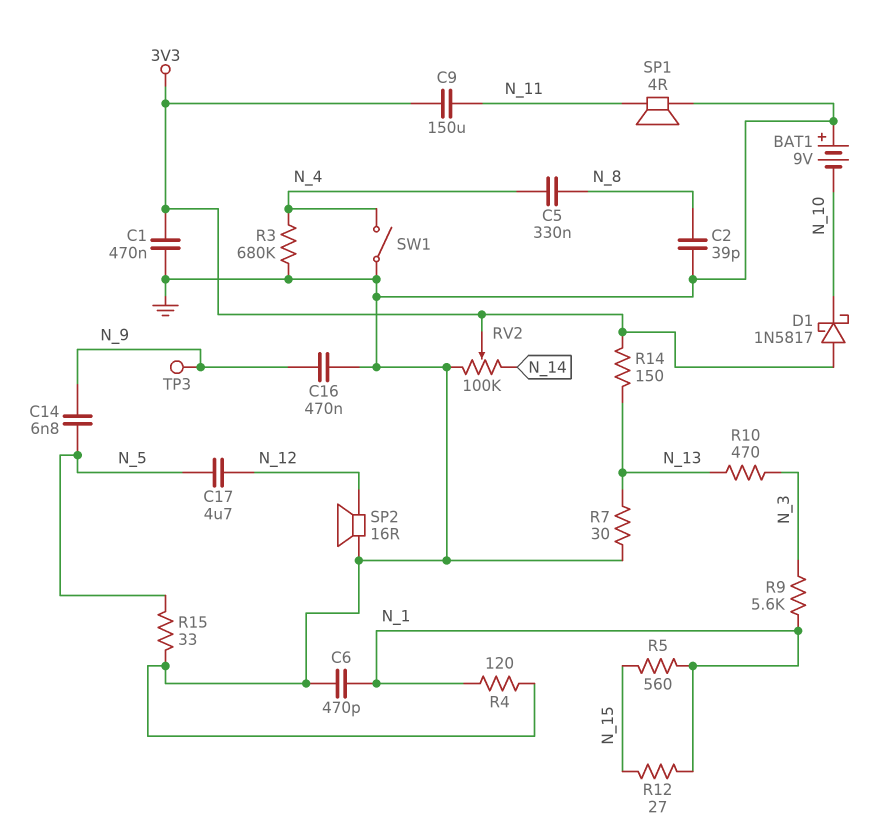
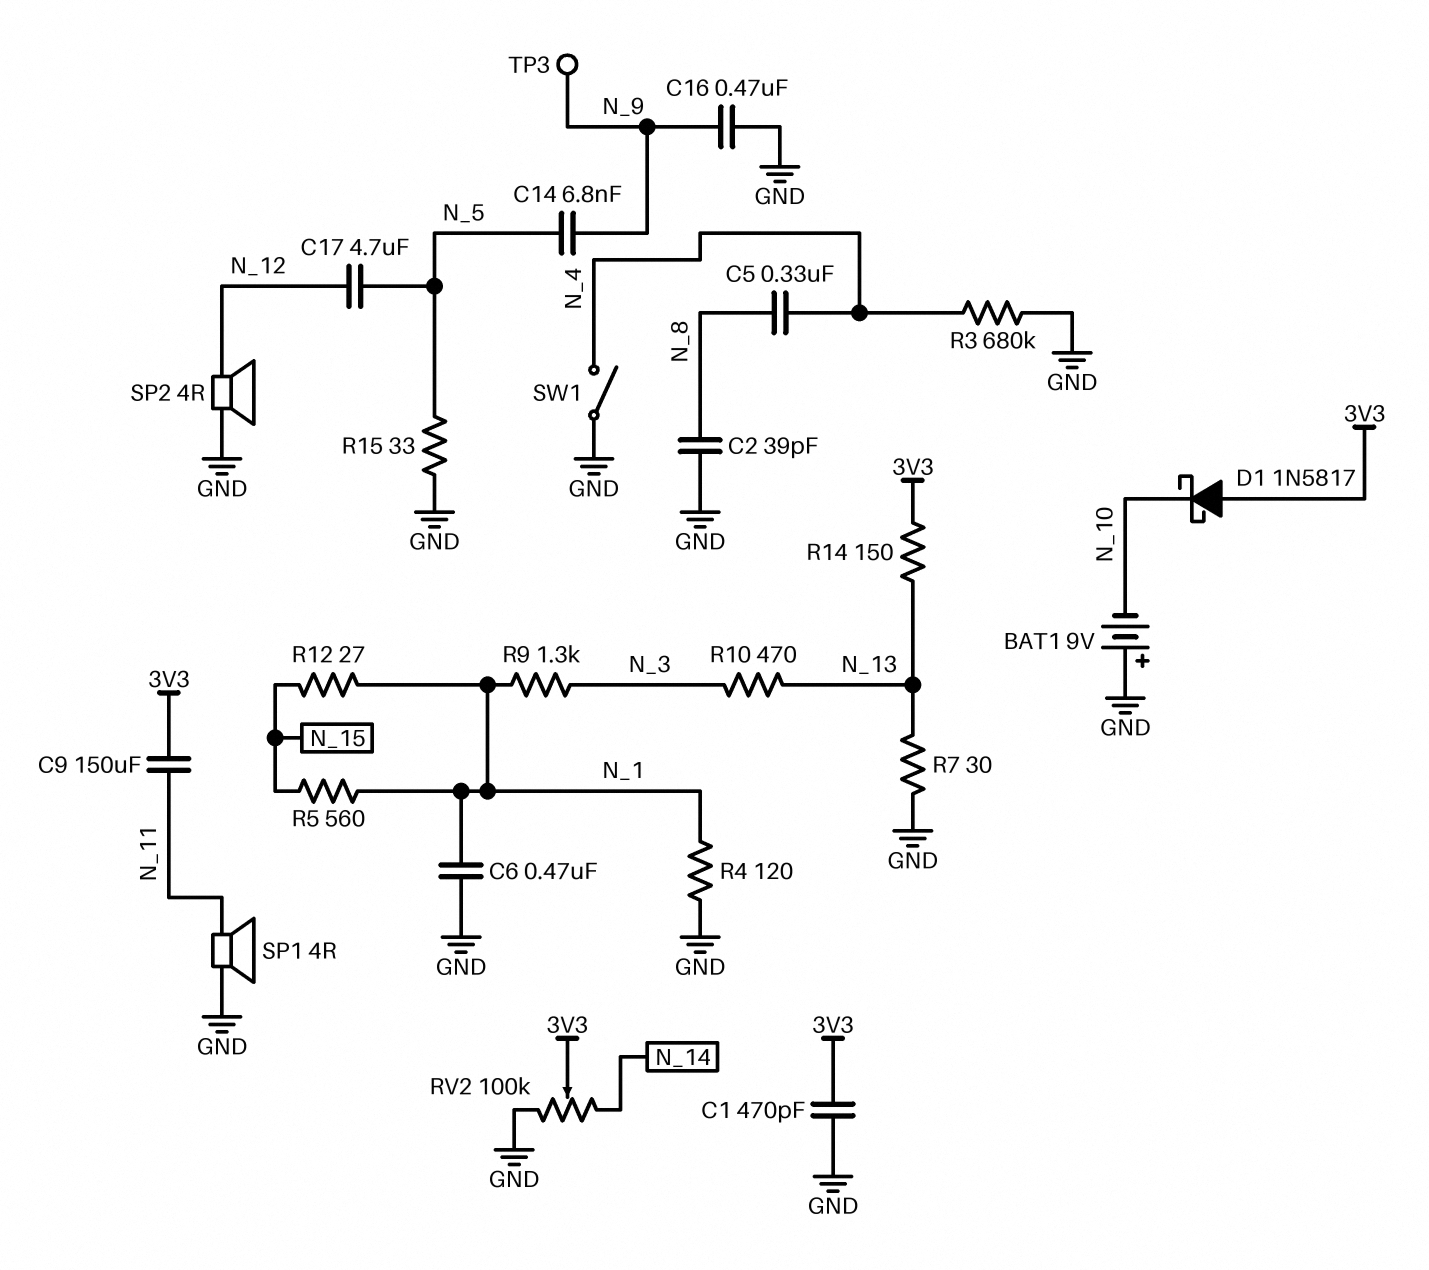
C1: 470nF (3V3, GND) -> 470pF (3V3, GND)
C6: 470pF (GND, N_1) -> 470nF (GND, N_1)
R9: 5.6k (N_1, N_3) -> 1.3k (N_1, N_3)
SP2: speaker 16R (GND, N_12) -> speaker 4R (GND, N_12)

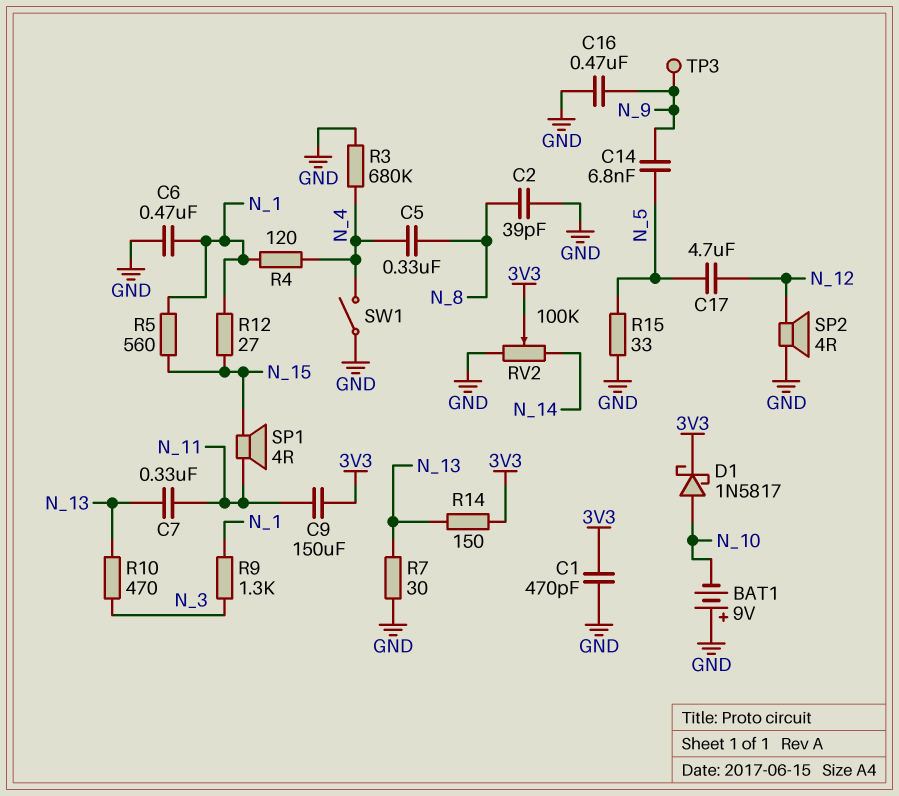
C7: none -> 330nF (N_11, N_13)
D1: schottky 1N5817 (A 3V3, K N_10) -> schottky 1N5817 (A N_10, K 3V3)
R4: 120 (GND, N_1) -> 120 (N_1, N_4)
SP1: speaker 4R (GND, N_11) -> speaker 4R (N_11, N_15)

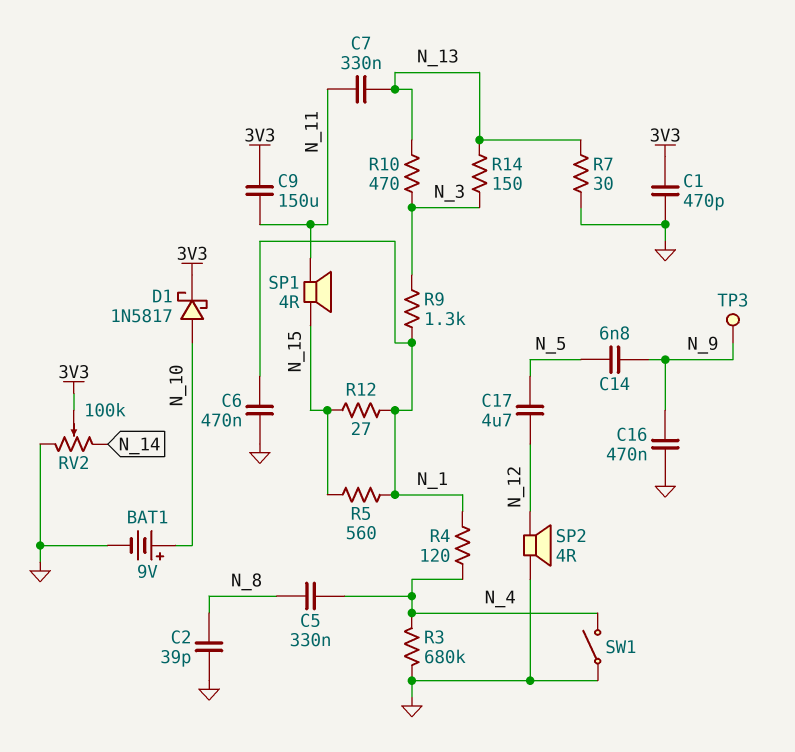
BAT1: 9V (plus GND, minus N_10) -> 9V (plus N_10, minus GND)
R14: 150 (3V3, N_13) -> 150 (N_3, N_13)
R15: 33 (GND, N_5) -> none

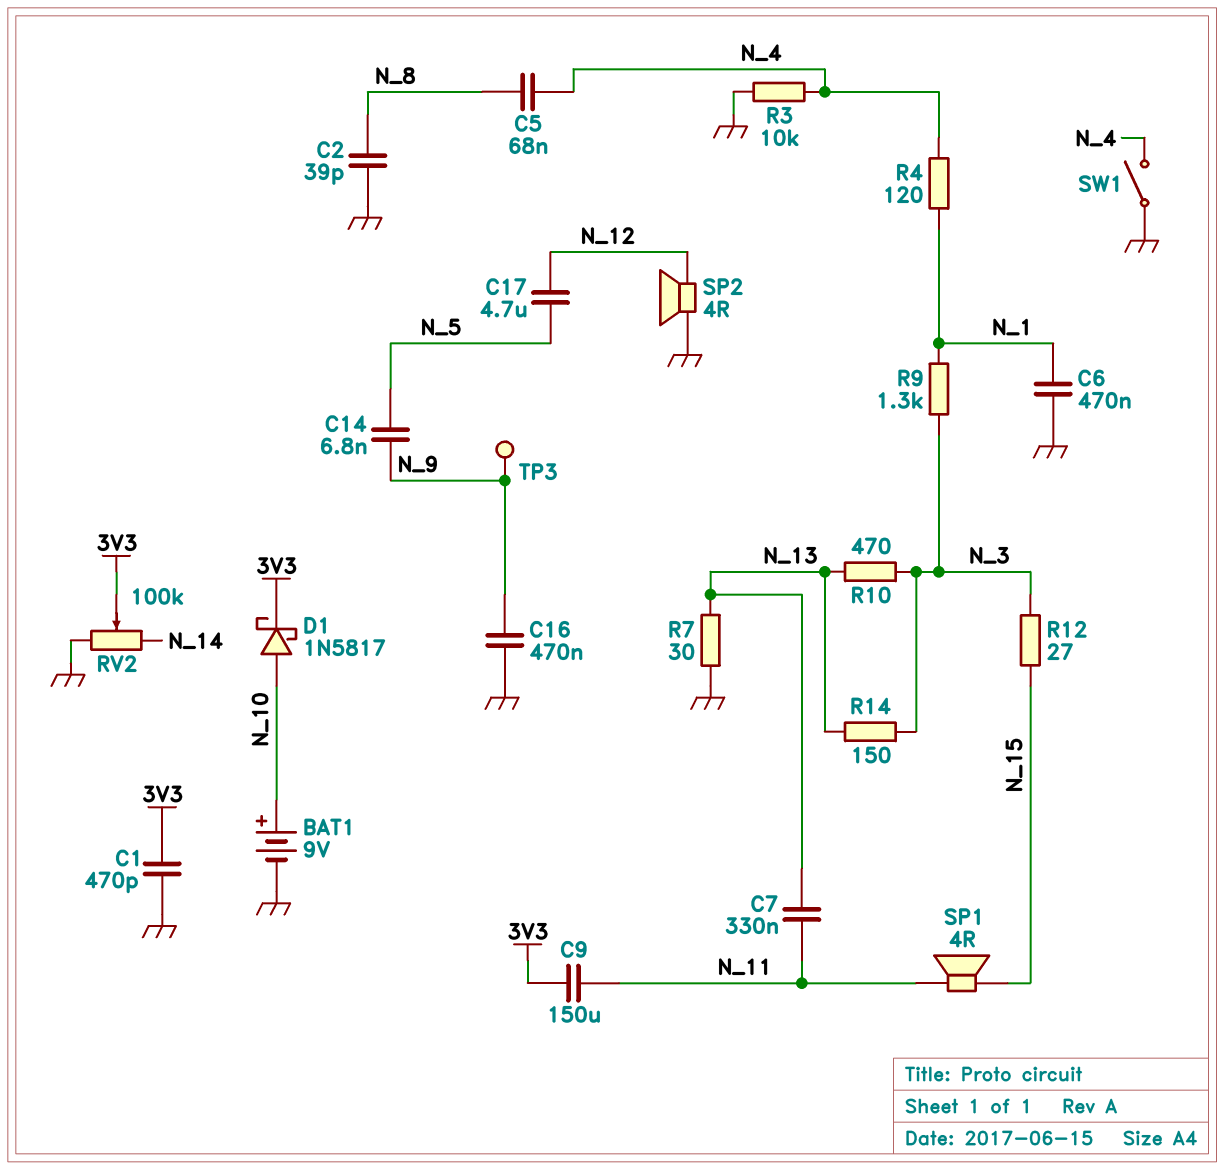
C5: 330nF (N_4, N_8) -> 68nF (N_4, N_8)
R3: 680k (GND, N_4) -> 10k (GND, N_4)
R5: 560 (N_1, N_15) -> none
R12: 27 (N_1, N_15) -> 27 (N_3, N_15)

